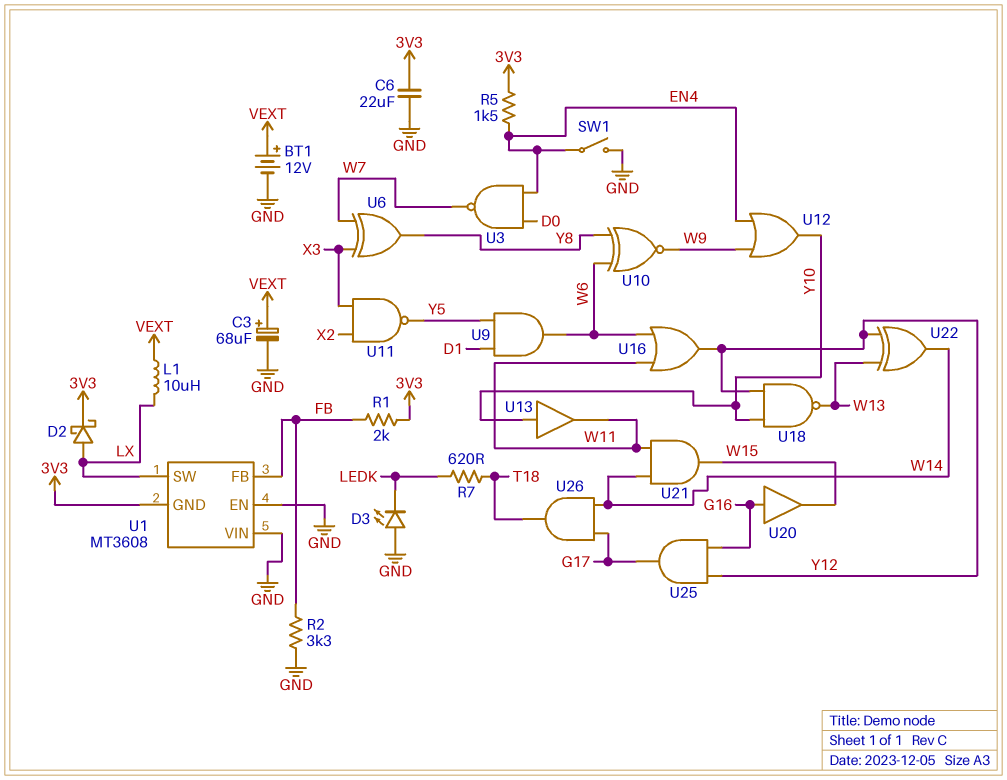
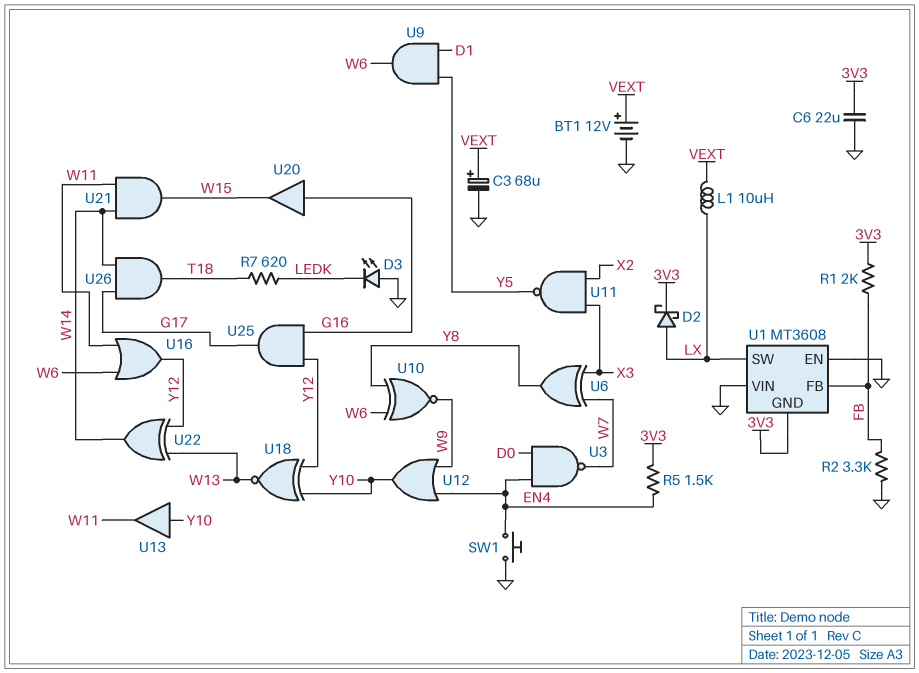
SW1: switch (EN4, GND) -> button (EN4, GND)
U18: NAND (in Y10, in Y12, out W13) -> XNOR (in Y10, in Y12, out W13)

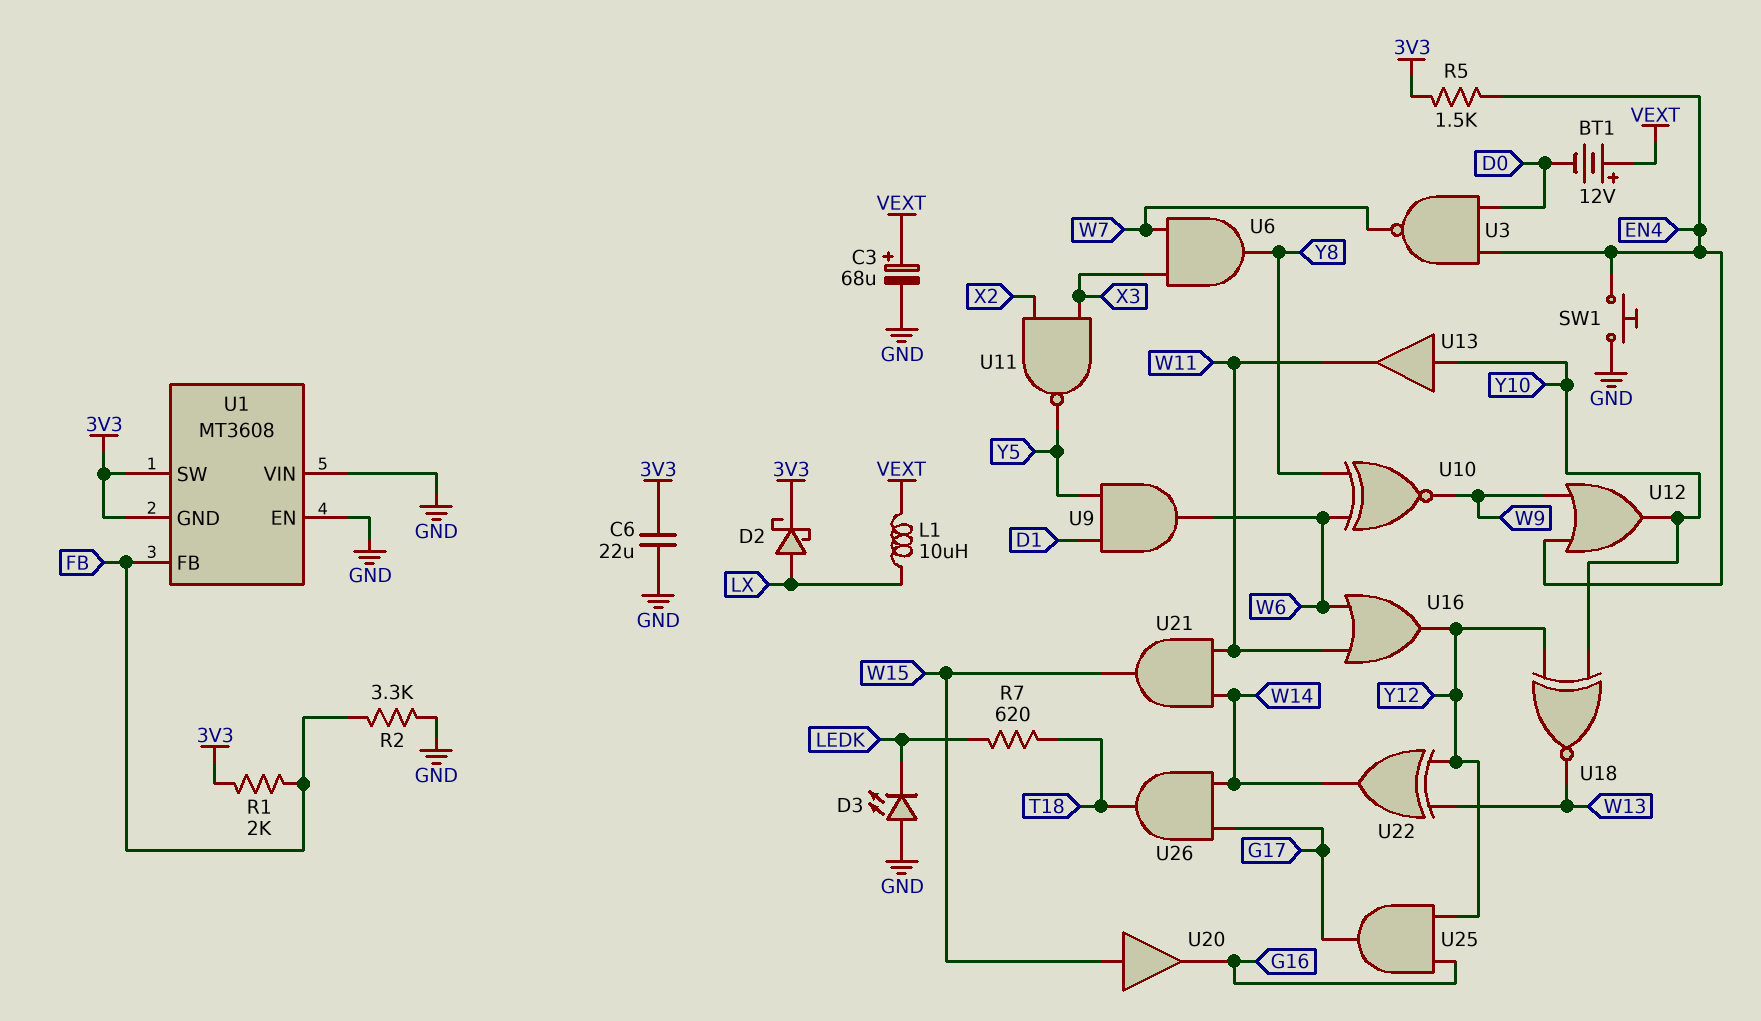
BT1: 12V (plus VEXT, minus GND) -> 12V (plus VEXT, minus D0)
U1 pin SW: LX -> 3V3
U6: XOR (in W7, in X3, out Y8) -> AND (in W7, in X3, out Y8)
U20: buffer (in G16, out W15) -> buffer (in W15, out G16)

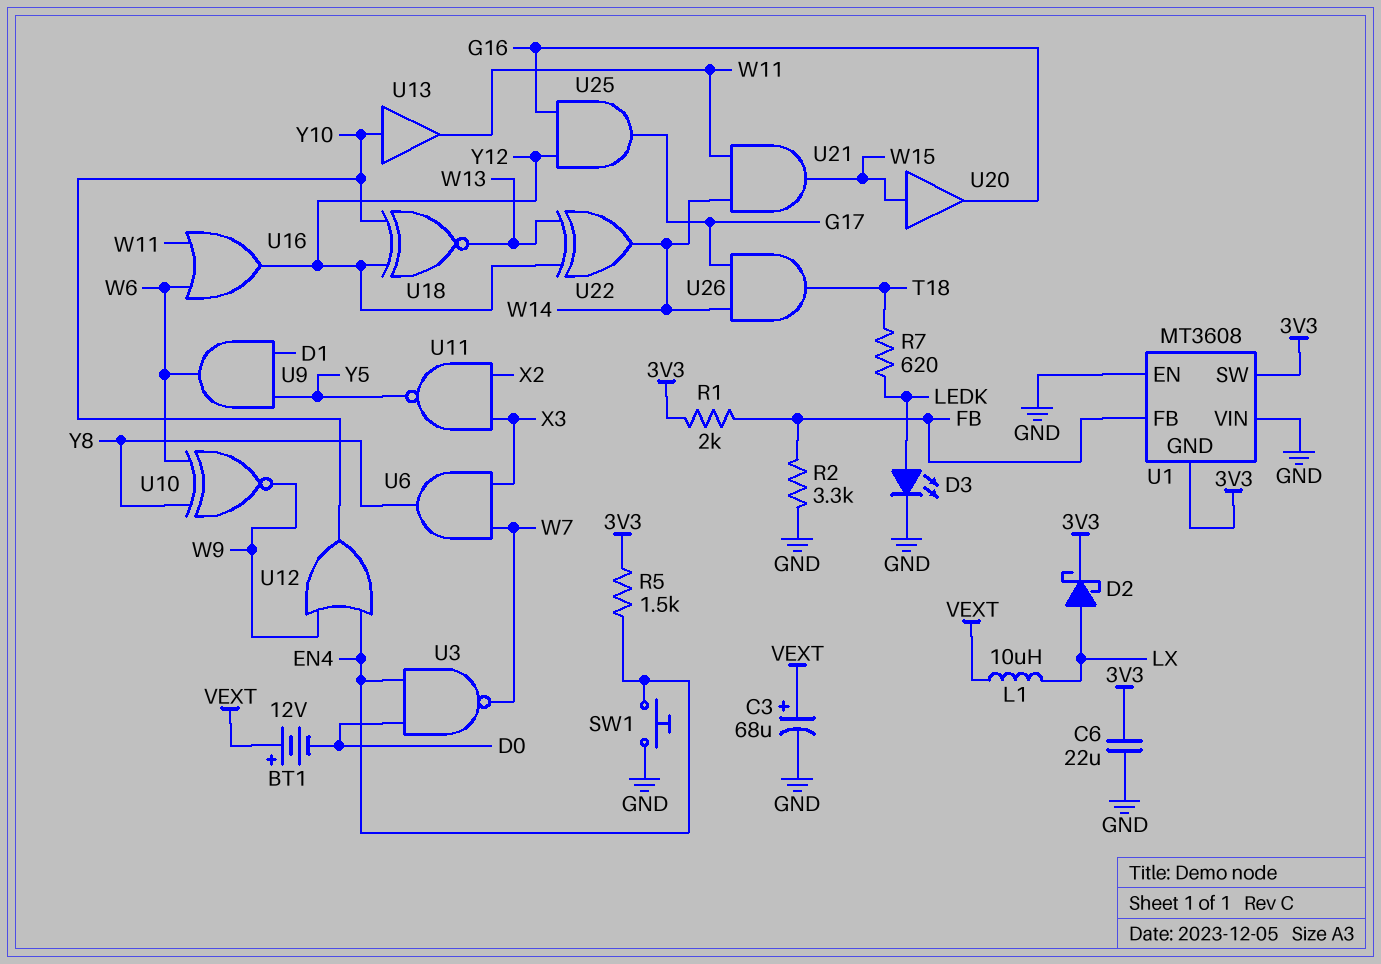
D3: LED (A GND, K LEDK) -> LED (A LEDK, K GND)

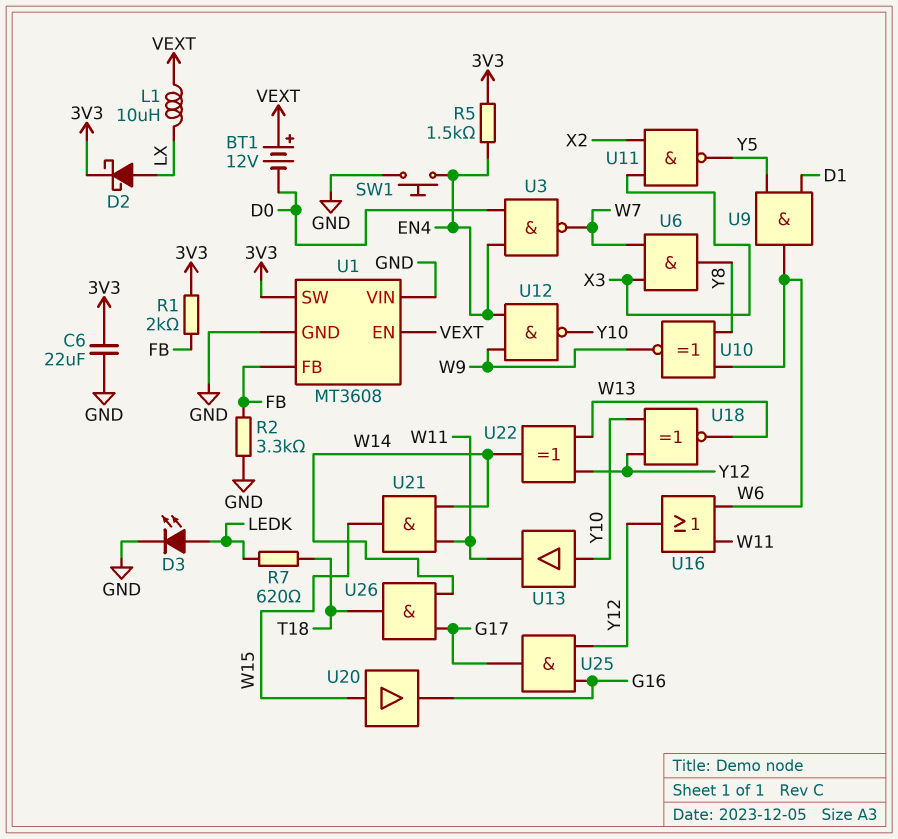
C3: 68uF (plus VEXT, minus GND) -> none
U1 pin EN: GND -> VEXT
U1 pin GND: 3V3 -> GND
U12: OR (in EN4, in W9, out Y10) -> NAND (in EN4, in W9, out Y10)

